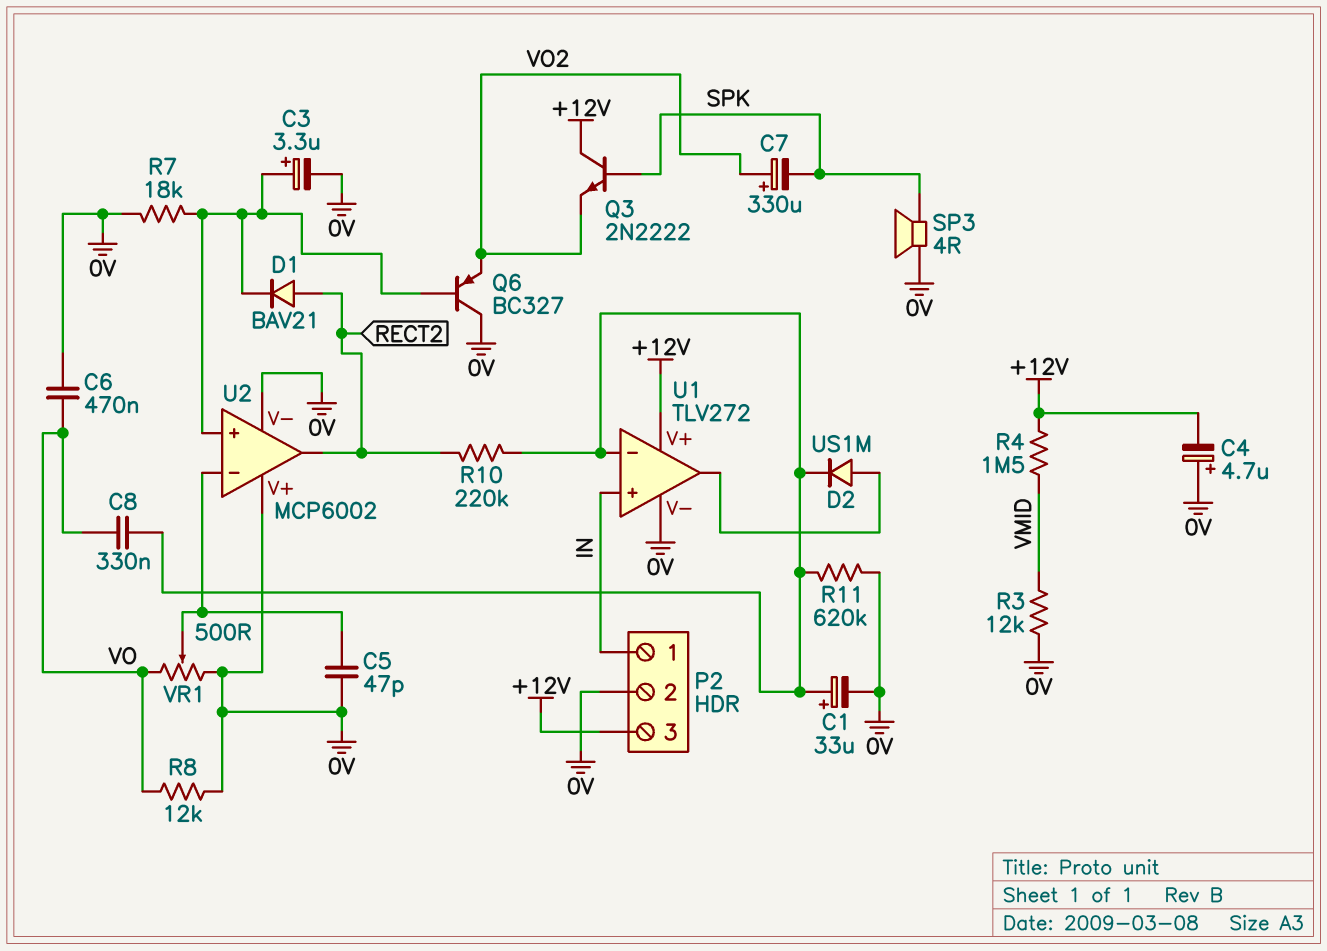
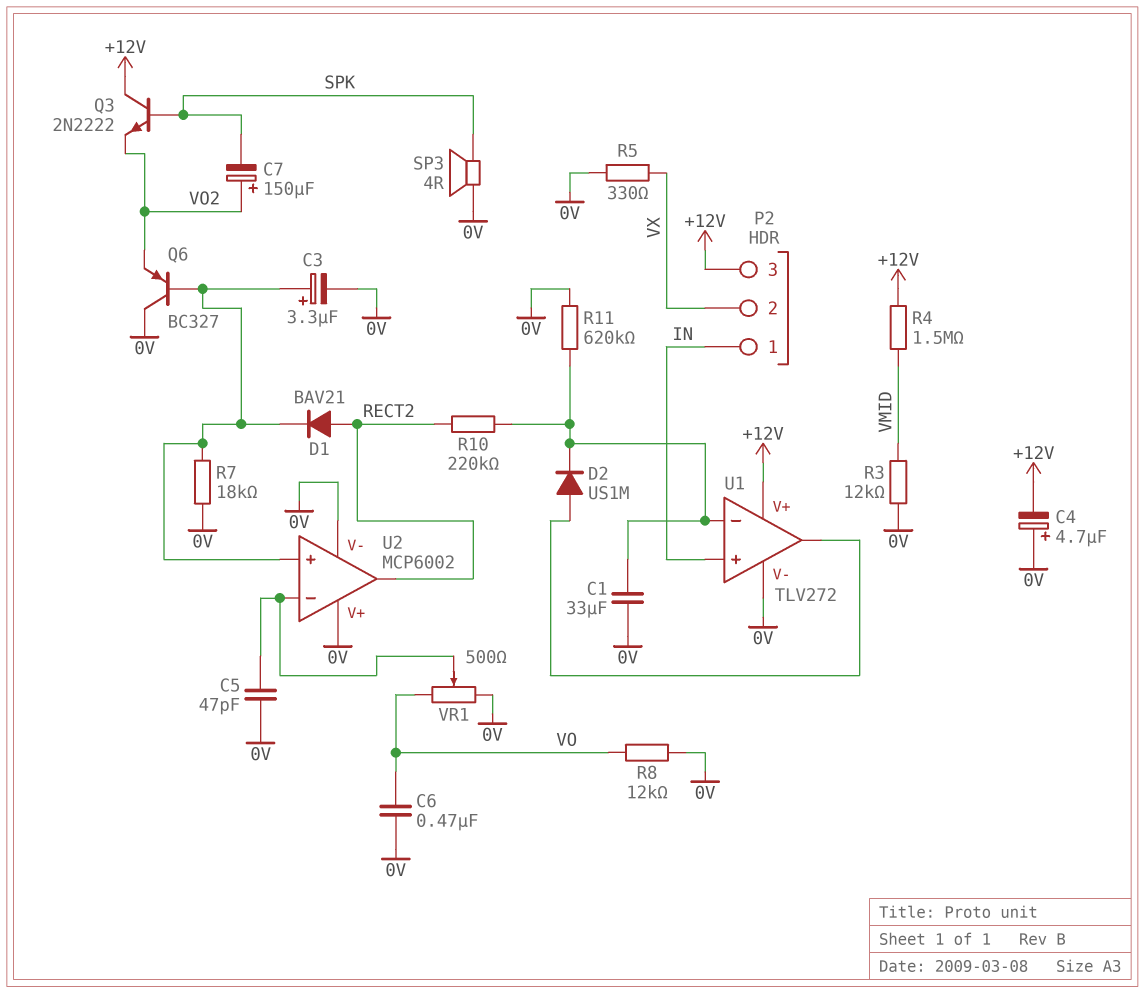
C1: 33uF (plus U1/in-, minus 0V) -> 33uF (0V, U1/in-)
C7: 330uF (plus VO2, minus SPK) -> 150uF (plus VO2, minus SPK)
C8: 330nF (U1/in-, VO) -> none
P2 pin 2: 0V -> VX
R5: none -> 330 (0V, VX)

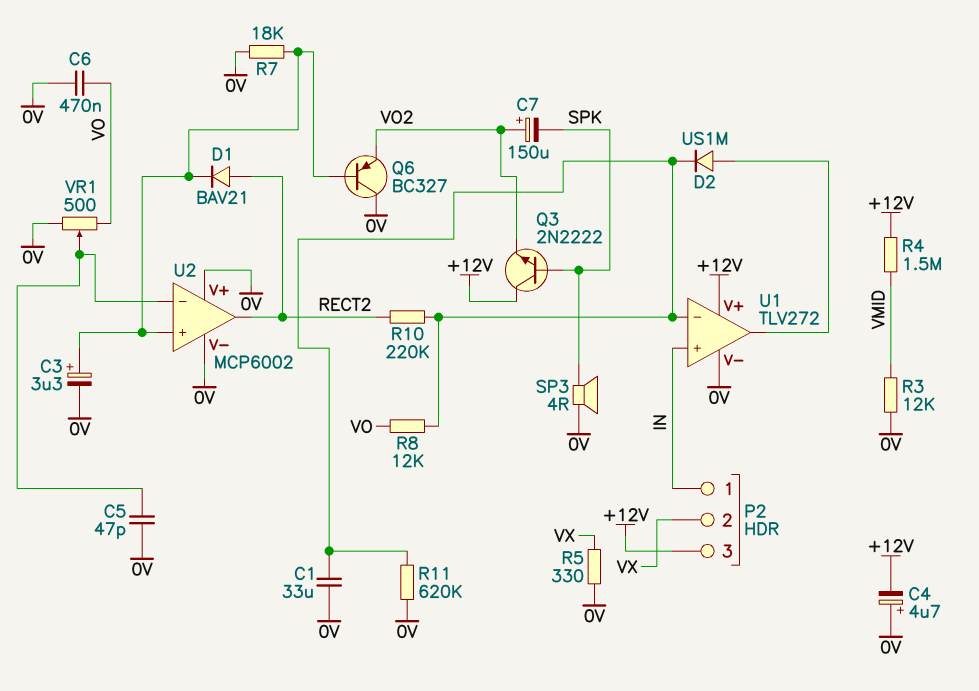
R8: 12k (0V, VO) -> 12k (U1/in-, VO)

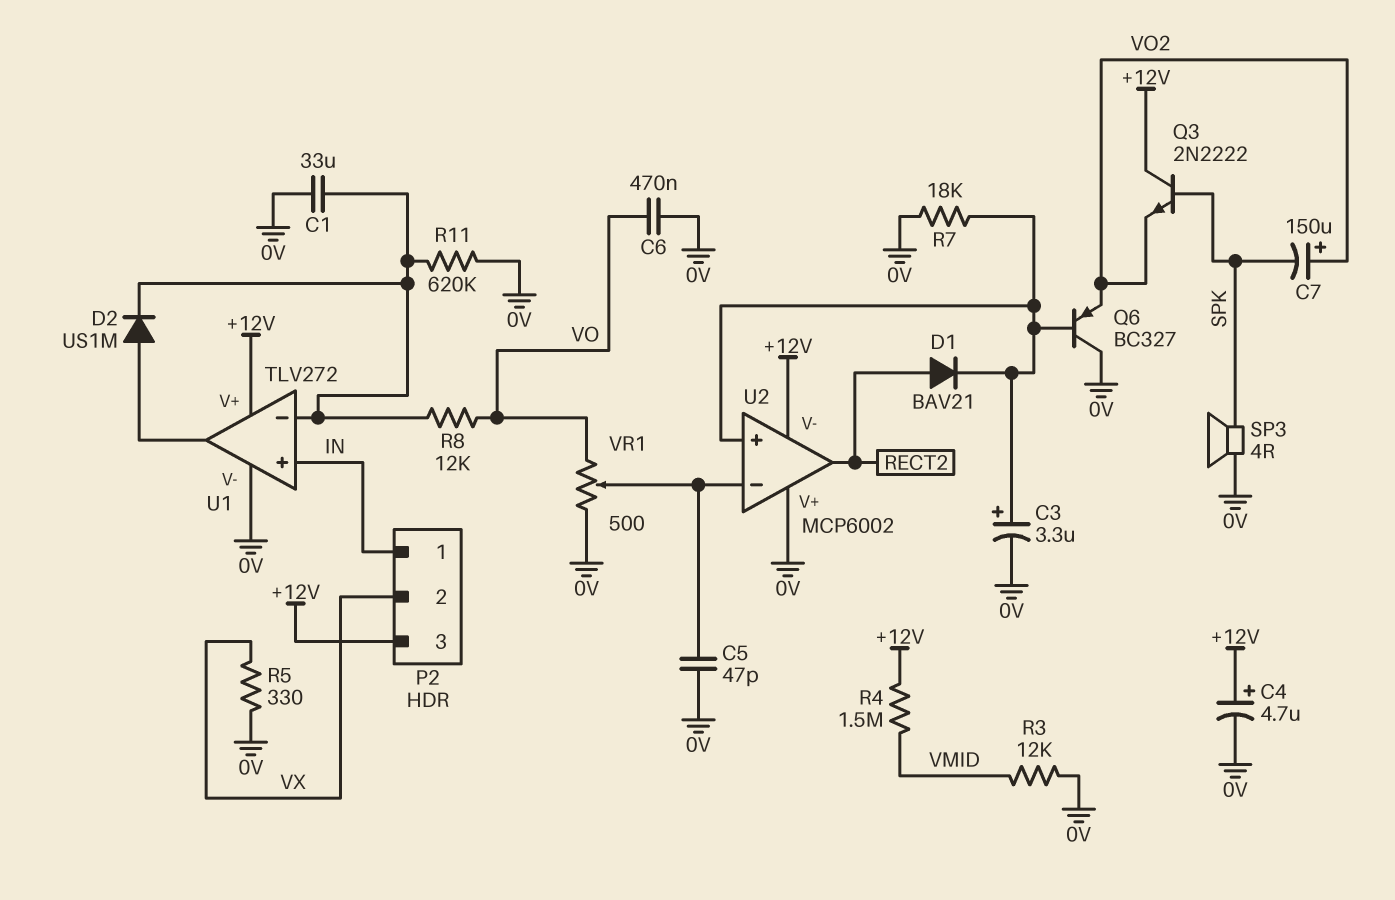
C4: 4.7uF (plus 0V, minus +12V) -> 4.7uF (plus +12V, minus 0V)
R10: 220k (RECT2, U1/in-) -> none
U2 pin V-: 0V -> +12V

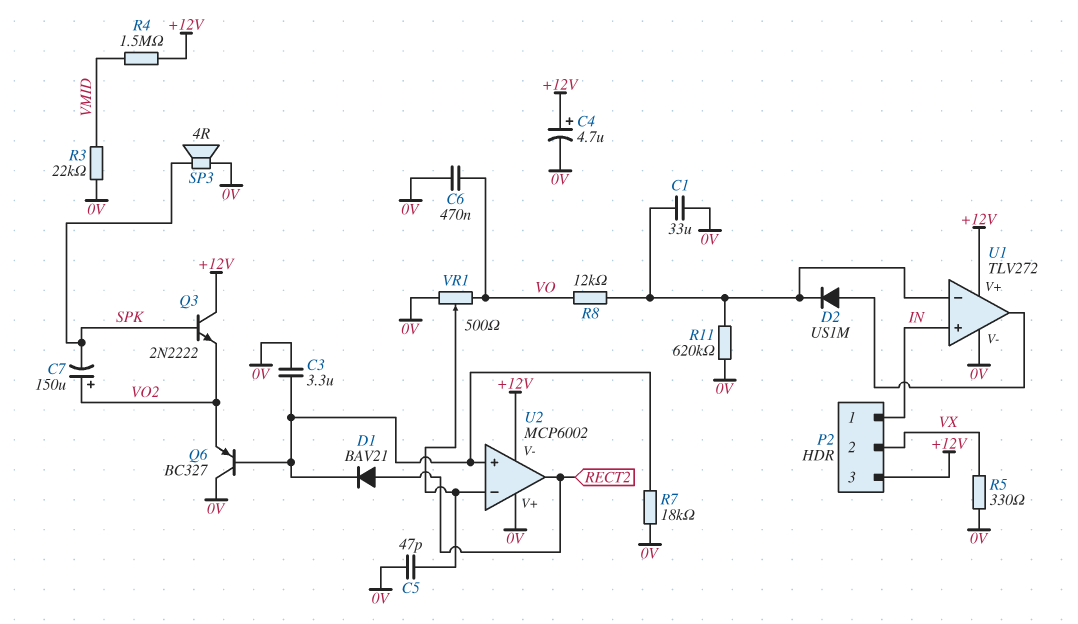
C3: 3.3uF (plus U2/in+, minus 0V) -> 3.3uF (0V, U2/in+)
R3: 12k (0V, VMID) -> 22k (0V, VMID)

